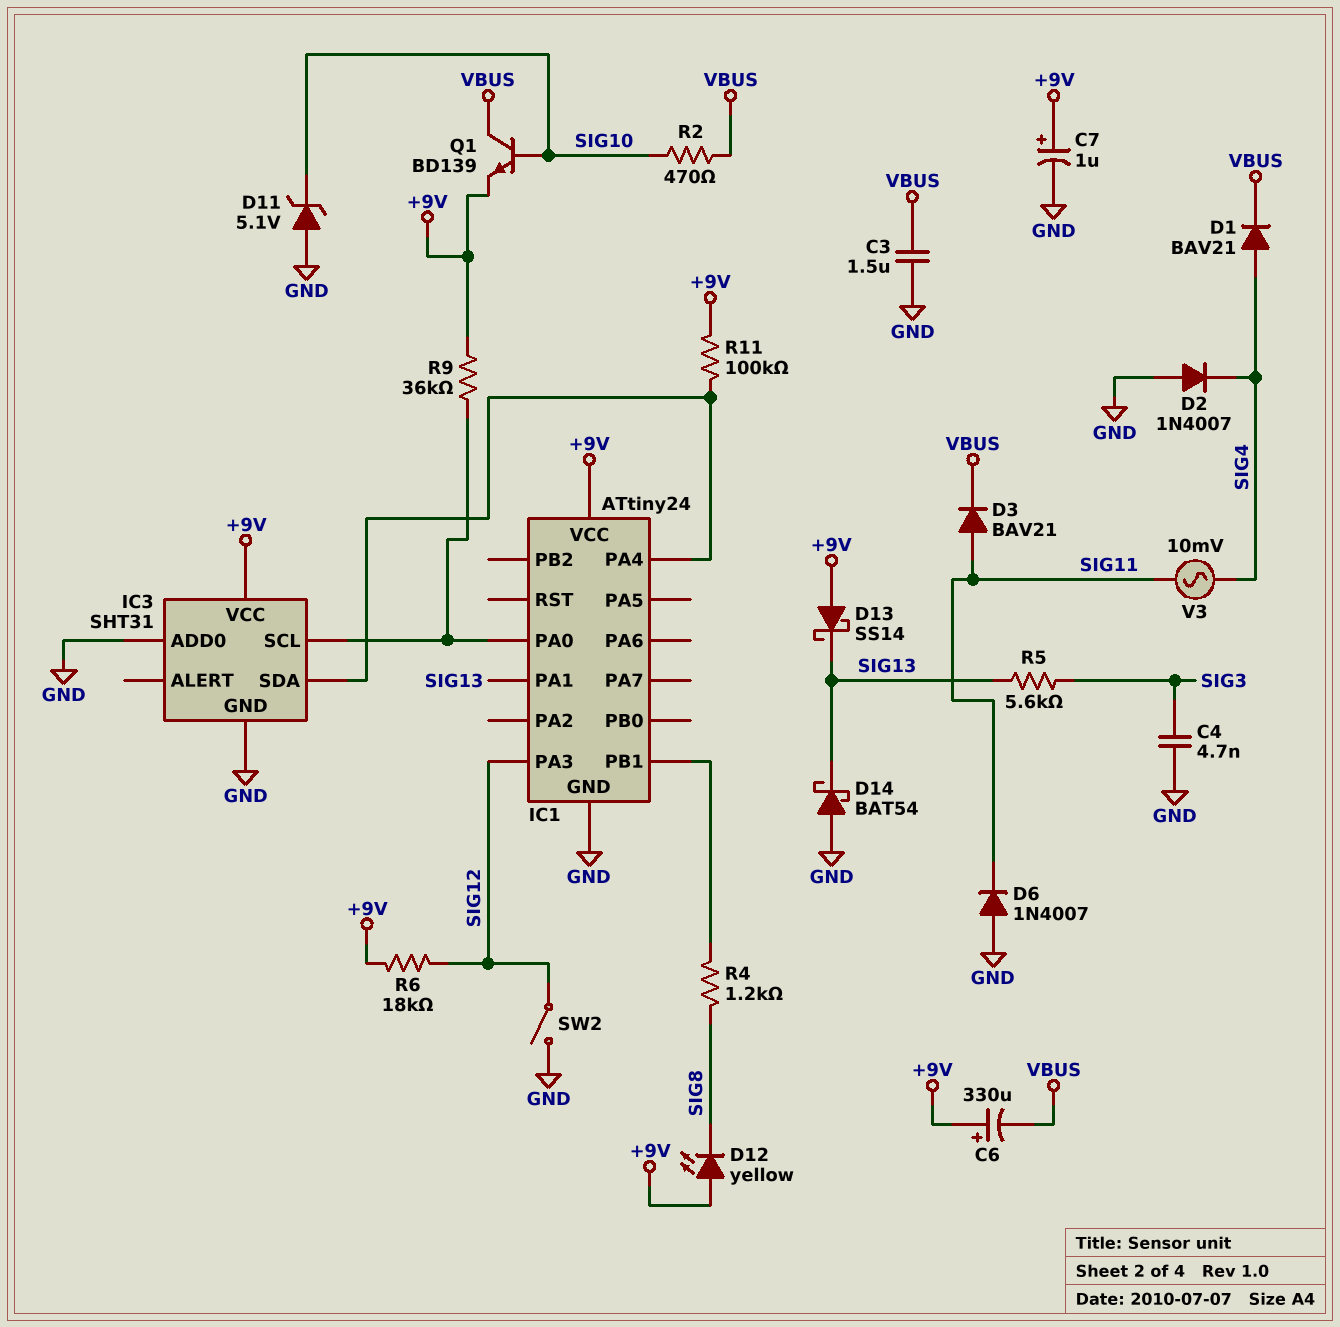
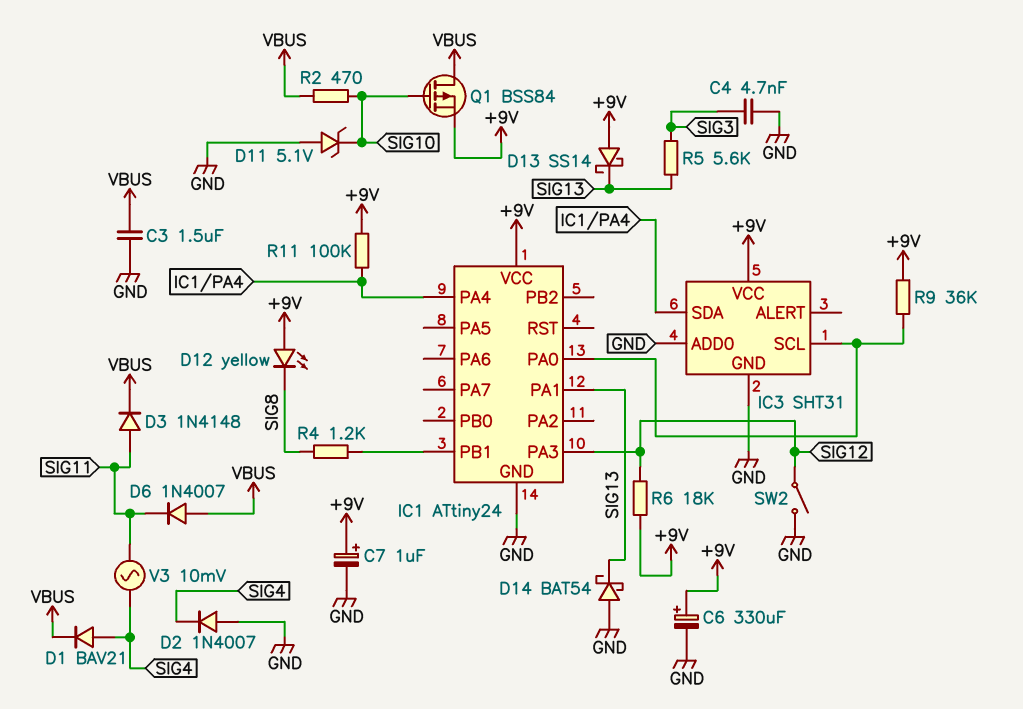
C6: 330uF (plus +9V, minus VBUS) -> 330uF (plus +9V, minus GND)
D3: diode BAV21 (A SIG11, K VBUS) -> diode 1N4148 (A SIG11, K VBUS)
D6: diode 1N4007 (A GND, K SIG11) -> diode 1N4007 (A VBUS, K SIG11)
Q1: NPN BD139 (B SIG10, C VBUS, E +9V) -> PMOS BSS84 (G SIG10, D VBUS, S +9V)

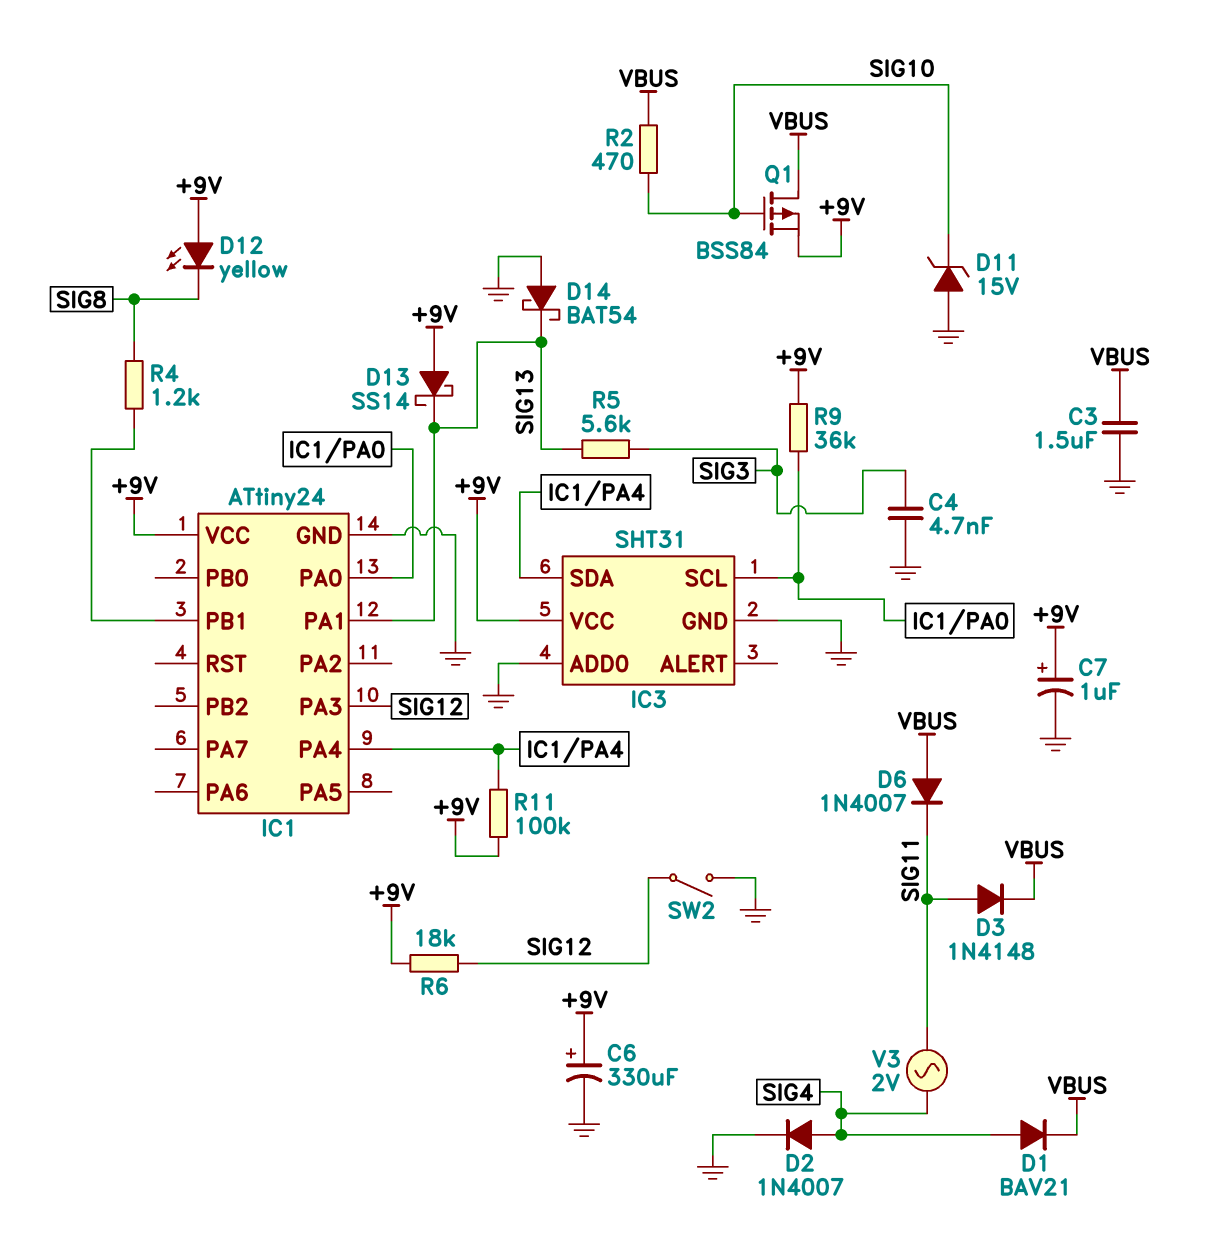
D2: diode 1N4007 (A GND, K SIG4) -> diode 1N4007 (A SIG4, K GND)
D11: zener 5.1V (A GND, K SIG10) -> zener 15V (A GND, K SIG10)
V3: AC 10mV (SIG4, SIG11) -> AC 2V (SIG4, SIG11)

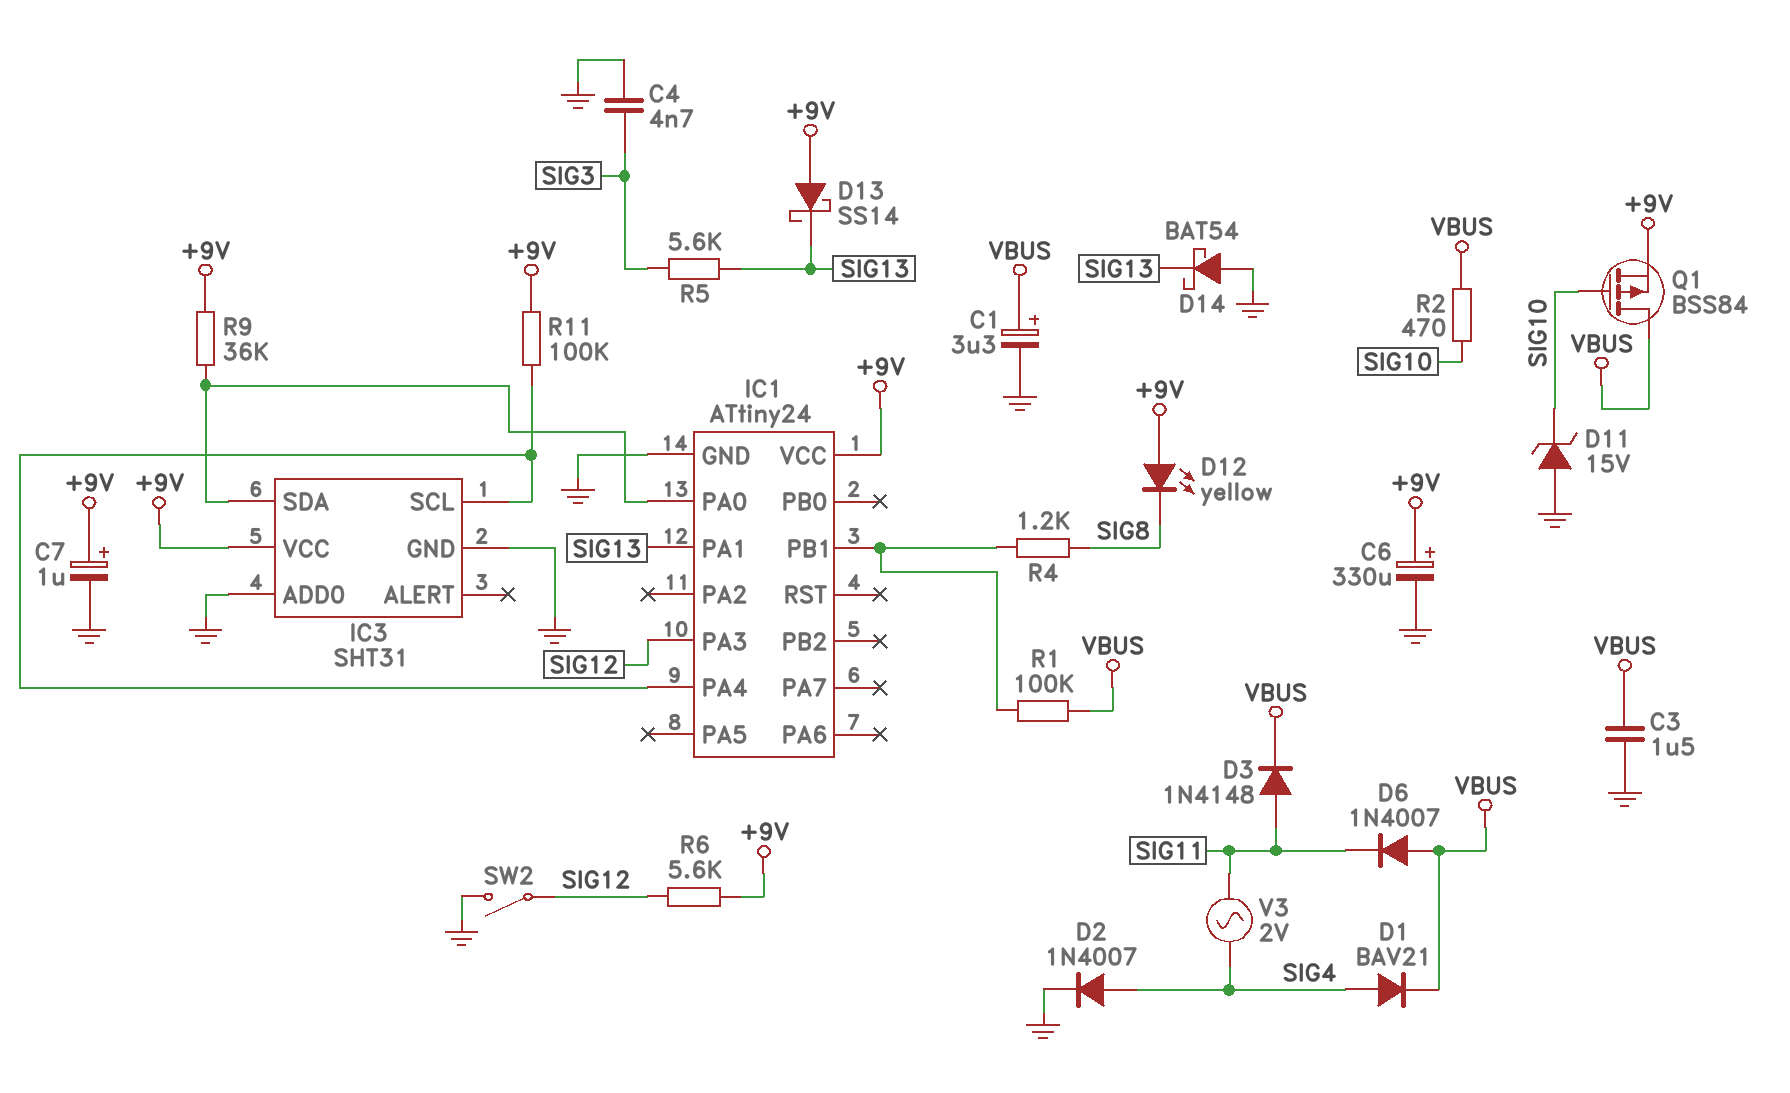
C1: none -> 3.3uF (plus VBUS, minus GND)
IC3 pin SCL: IC1/PA0 -> IC1/PA4
IC3 pin SDA: IC1/PA4 -> IC1/PA0
R1: none -> 100k (IC1/PB1, VBUS)
R6: 18k (+9V, SIG12) -> 5.6k (+9V, SIG12)

